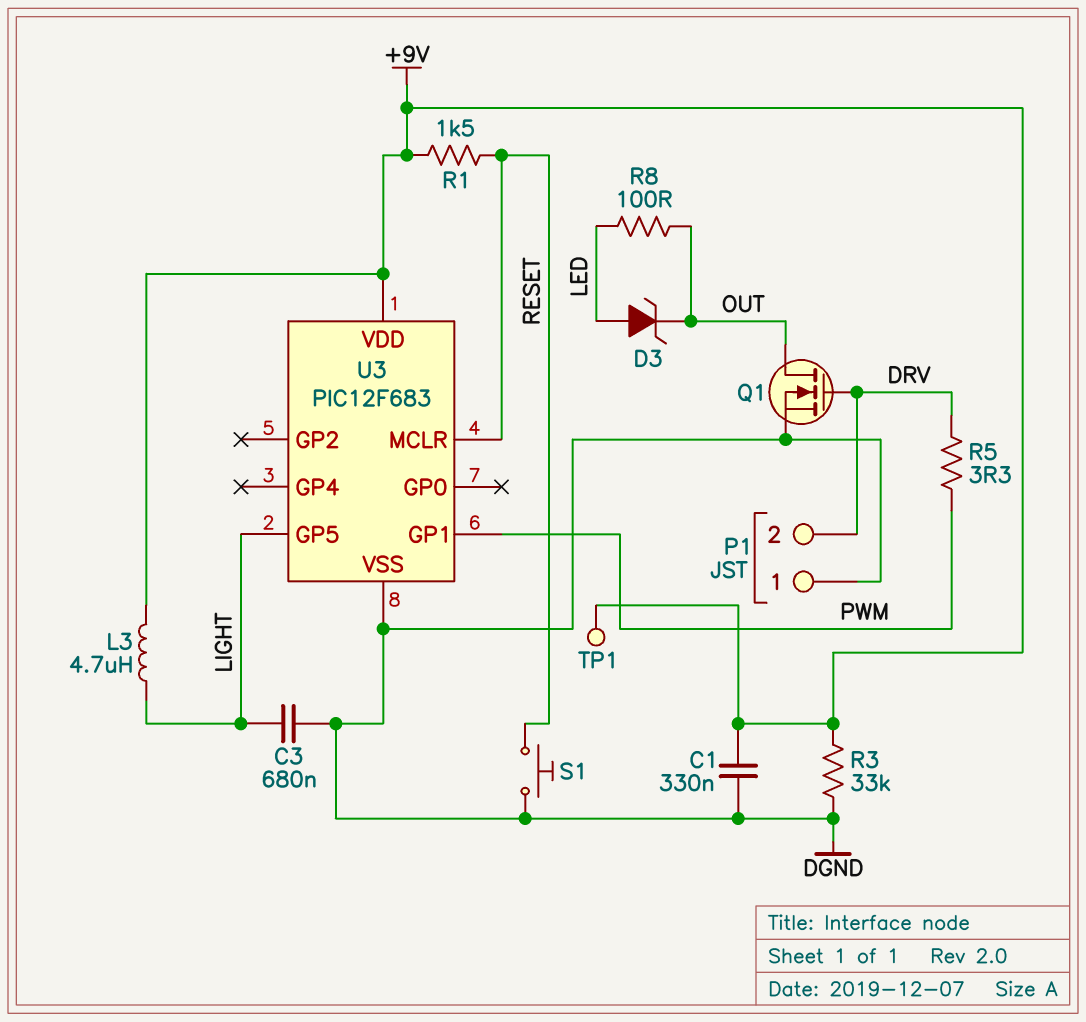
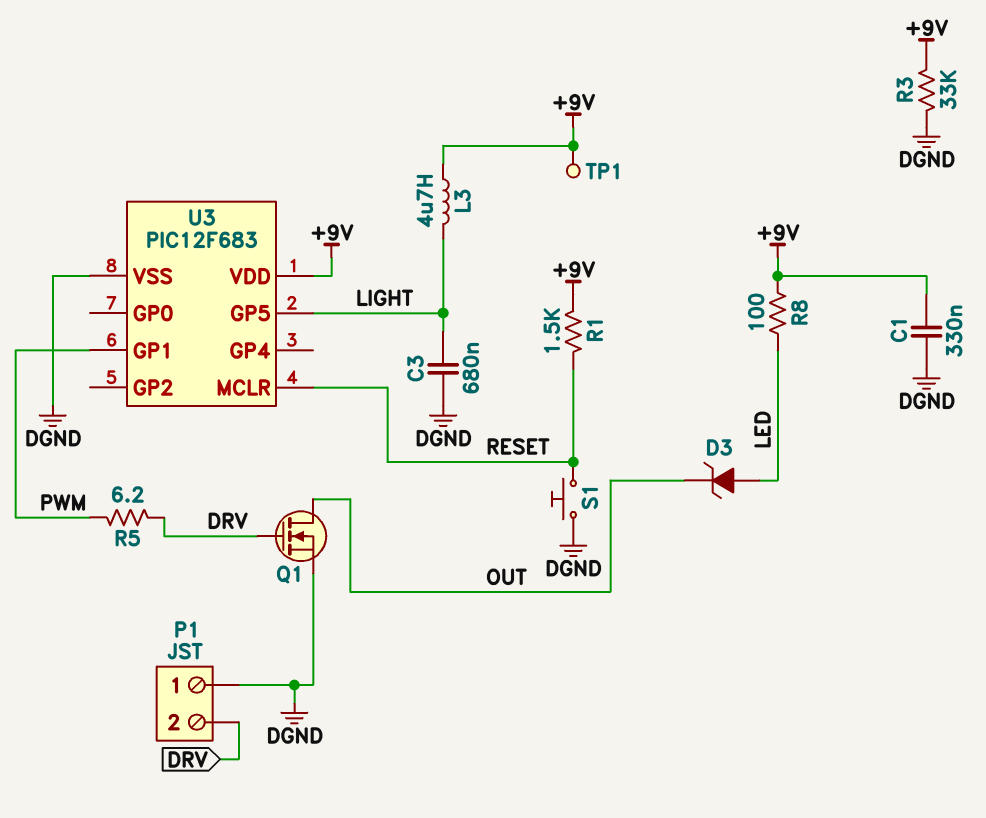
R5: 3.3 (DRV, PWM) -> 6.2 (DRV, PWM)
R8: 100 (LED, OUT) -> 100 (+9V, LED)

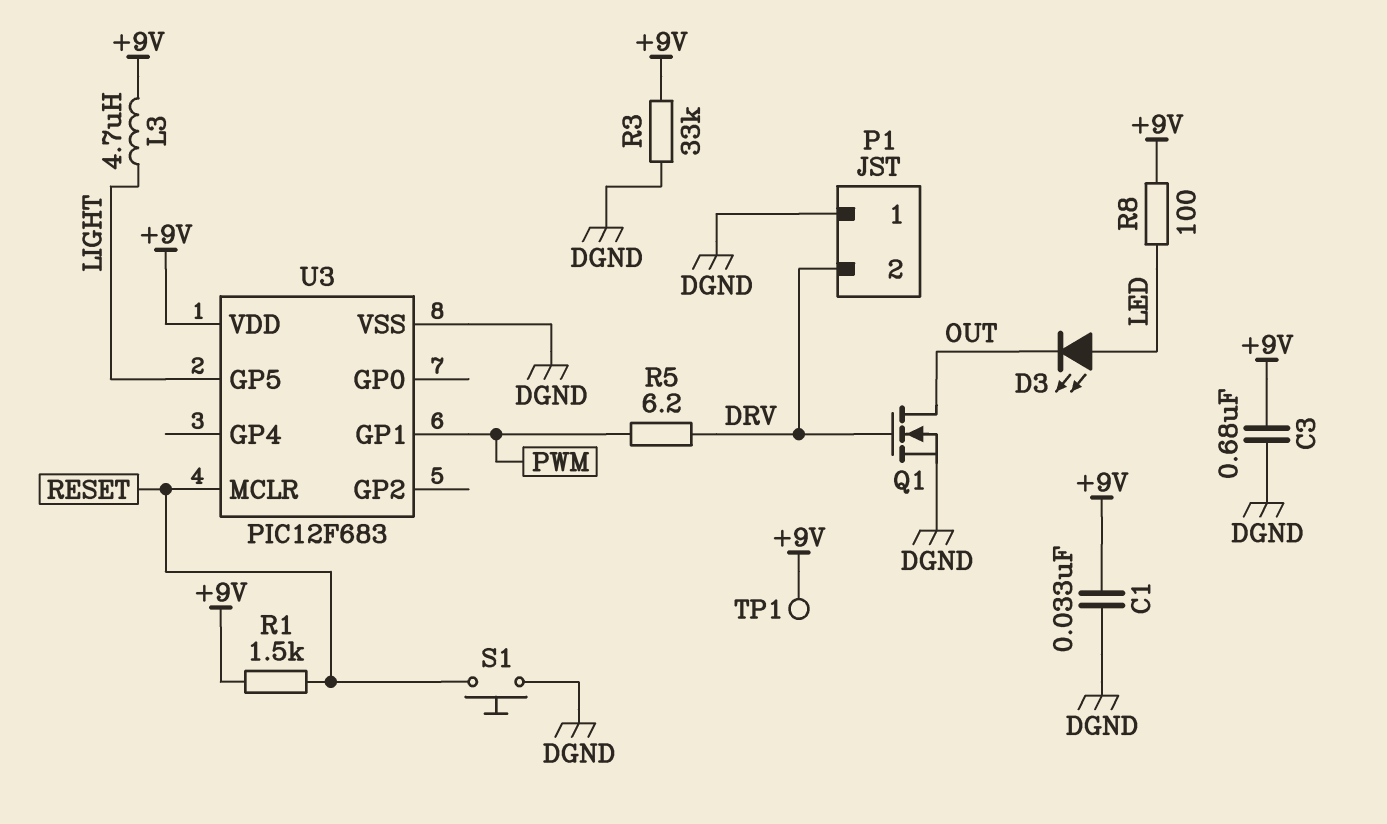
C1: 330nF (+9V, DGND) -> 33nF (+9V, DGND)
C3: 680nF (DGND, LIGHT) -> 680nF (+9V, DGND)
D3: zener (A LED, K OUT) -> LED (A LED, K OUT)

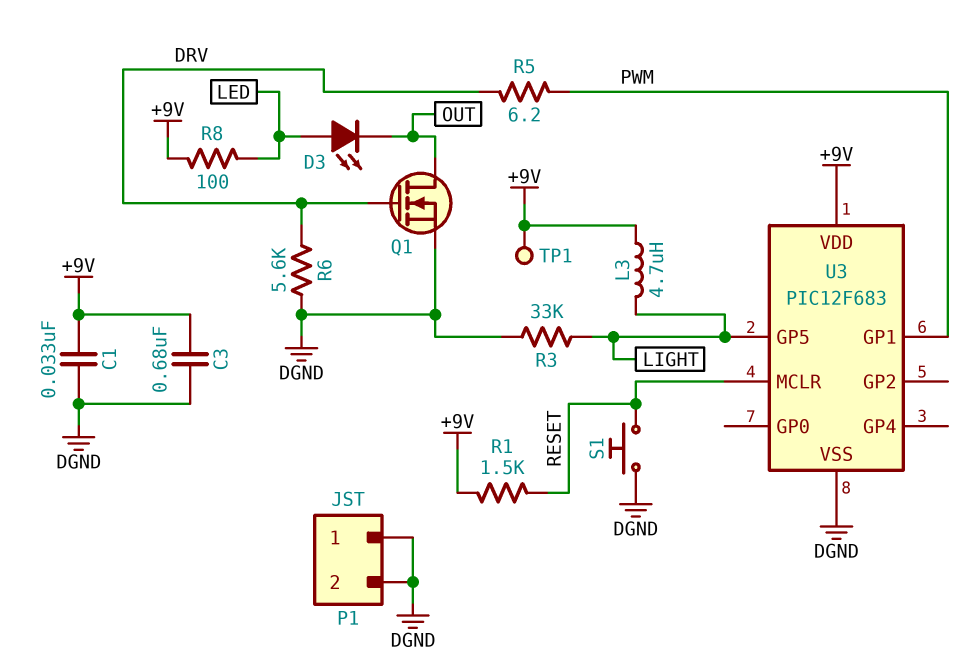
P1 pin 2: DRV -> DGND
R3: 33k (+9V, DGND) -> 33k (DGND, LIGHT)
R6: none -> 5.6k (DGND, DRV)

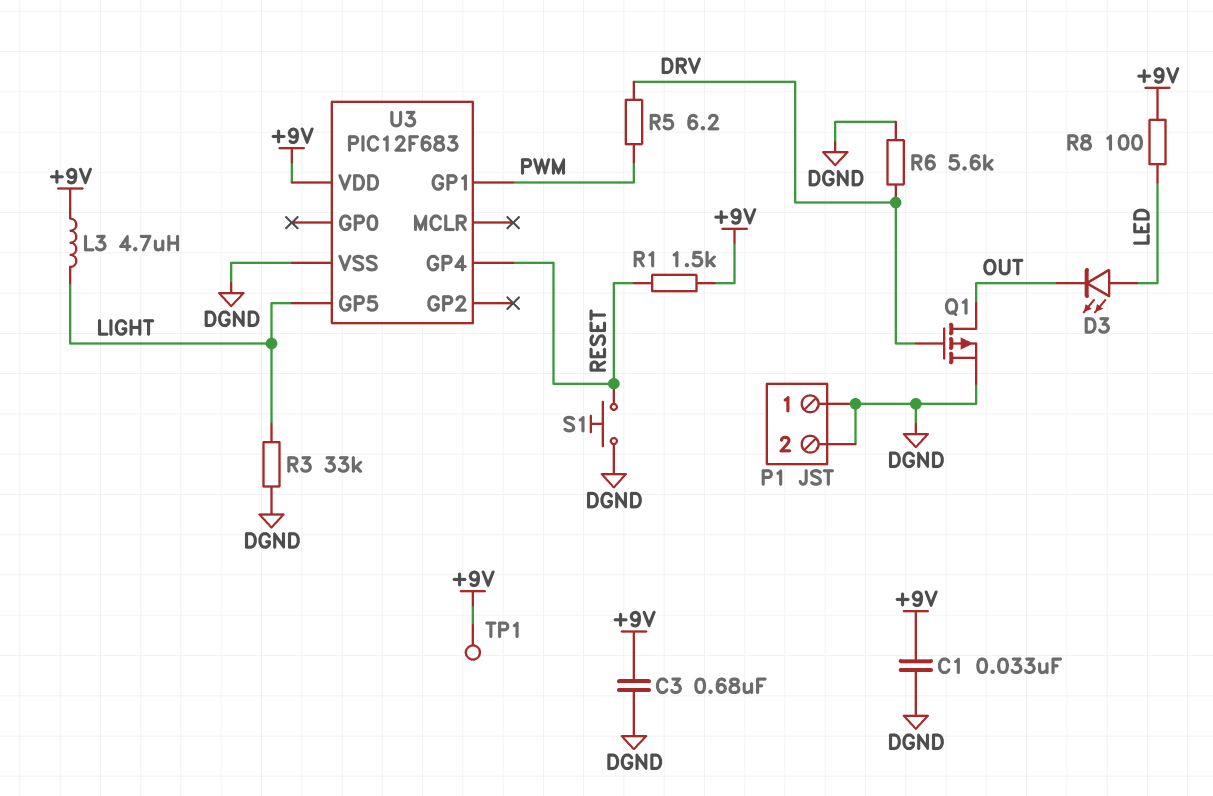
Q1: NMOS (G DRV, D OUT, S DGND) -> PMOS (G DRV, D OUT, S DGND)
U3 pin GP4: none -> RESET
U3 pin MCLR: RESET -> none

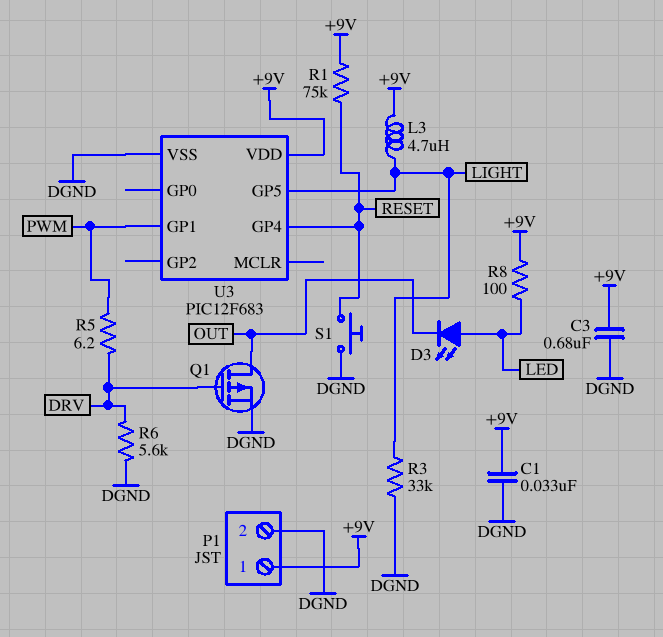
P1 pin 1: DGND -> +9V
R1: 1.5k (+9V, RESET) -> 75k (+9V, RESET)
TP1: test point (+9V) -> none

